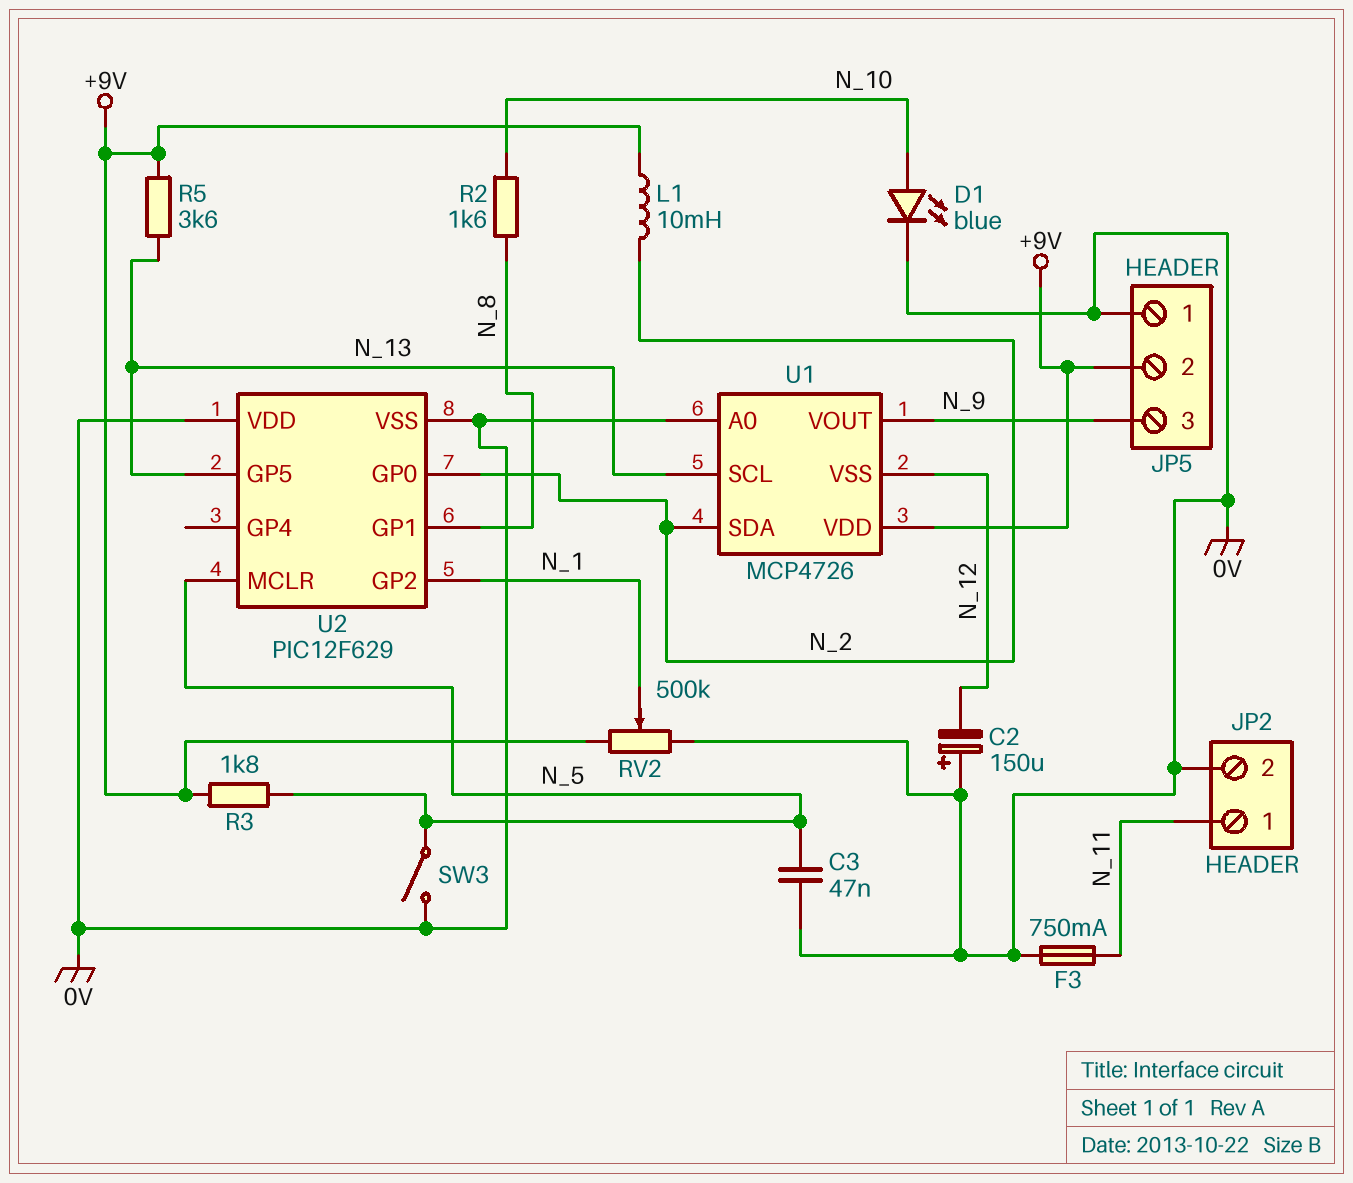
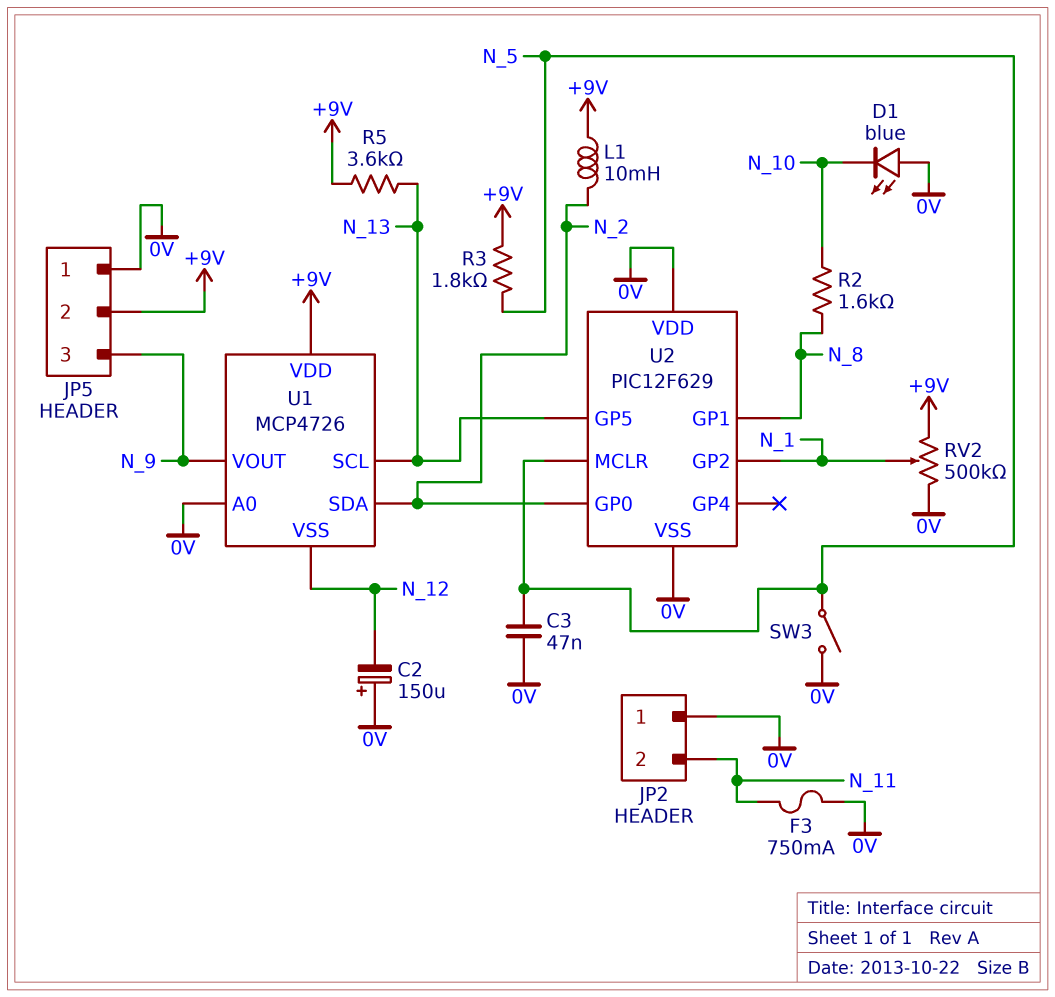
D1: LED blue (A N_10, K 0V) -> LED blue (A 0V, K N_10)
JP2 pin 1: N_11 -> 0V
JP2 pin 2: 0V -> N_11

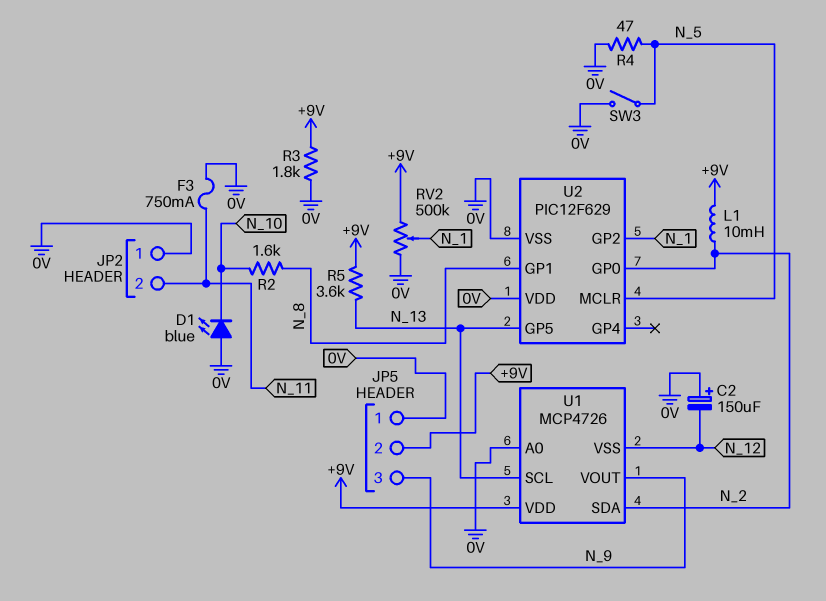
C3: 47nF (0V, N_5) -> none
R3: 1.8k (+9V, N_5) -> 1.8k (+9V, 0V)
R4: none -> 47 (0V, N_5)

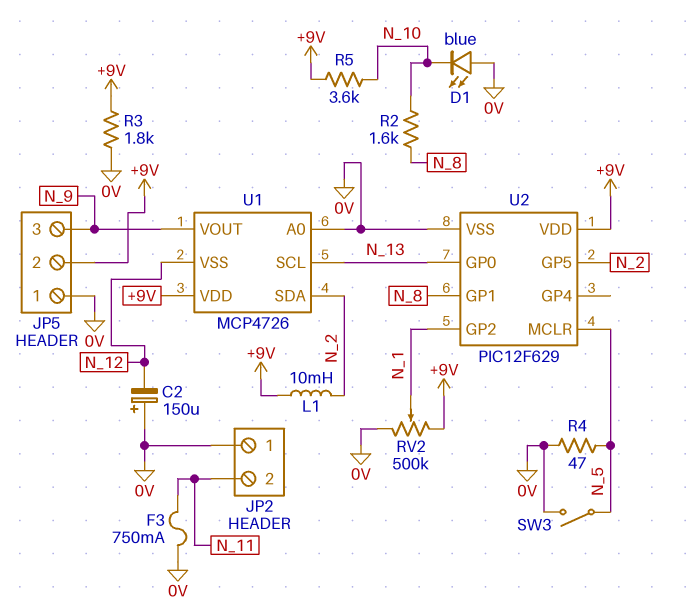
R5: 3.6k (+9V, N_13) -> 3.6k (+9V, N_10)
U2 pin GP0: N_2 -> N_13
U2 pin GP5: N_13 -> N_2
U2 pin VDD: 0V -> +9V

